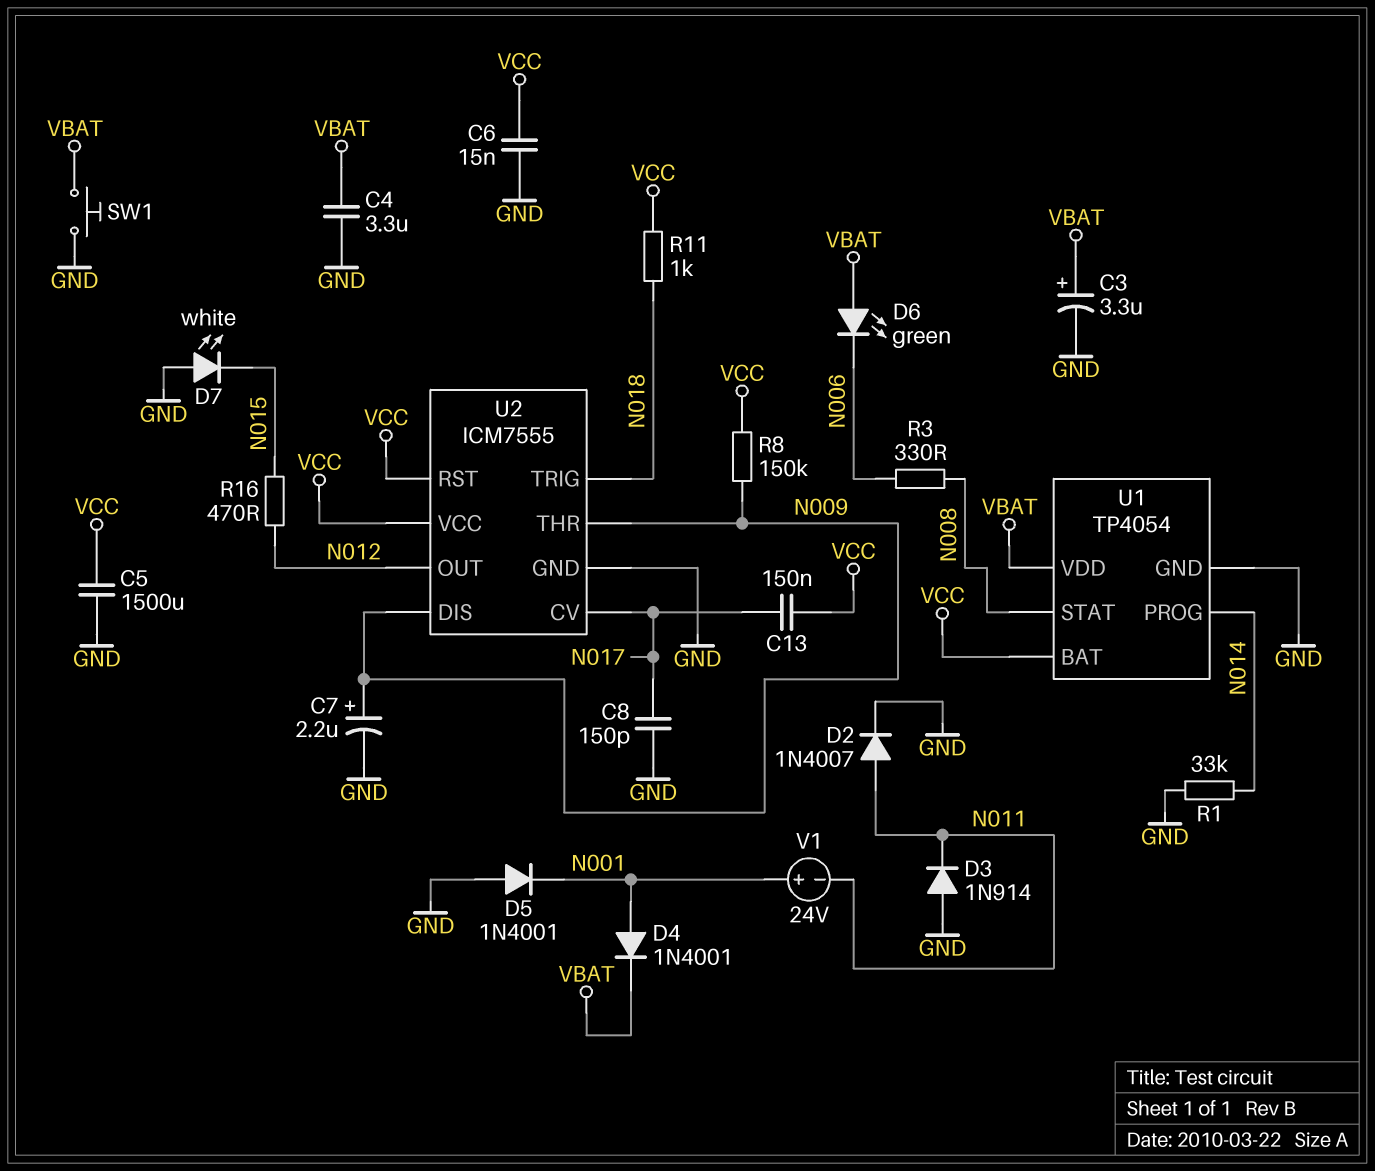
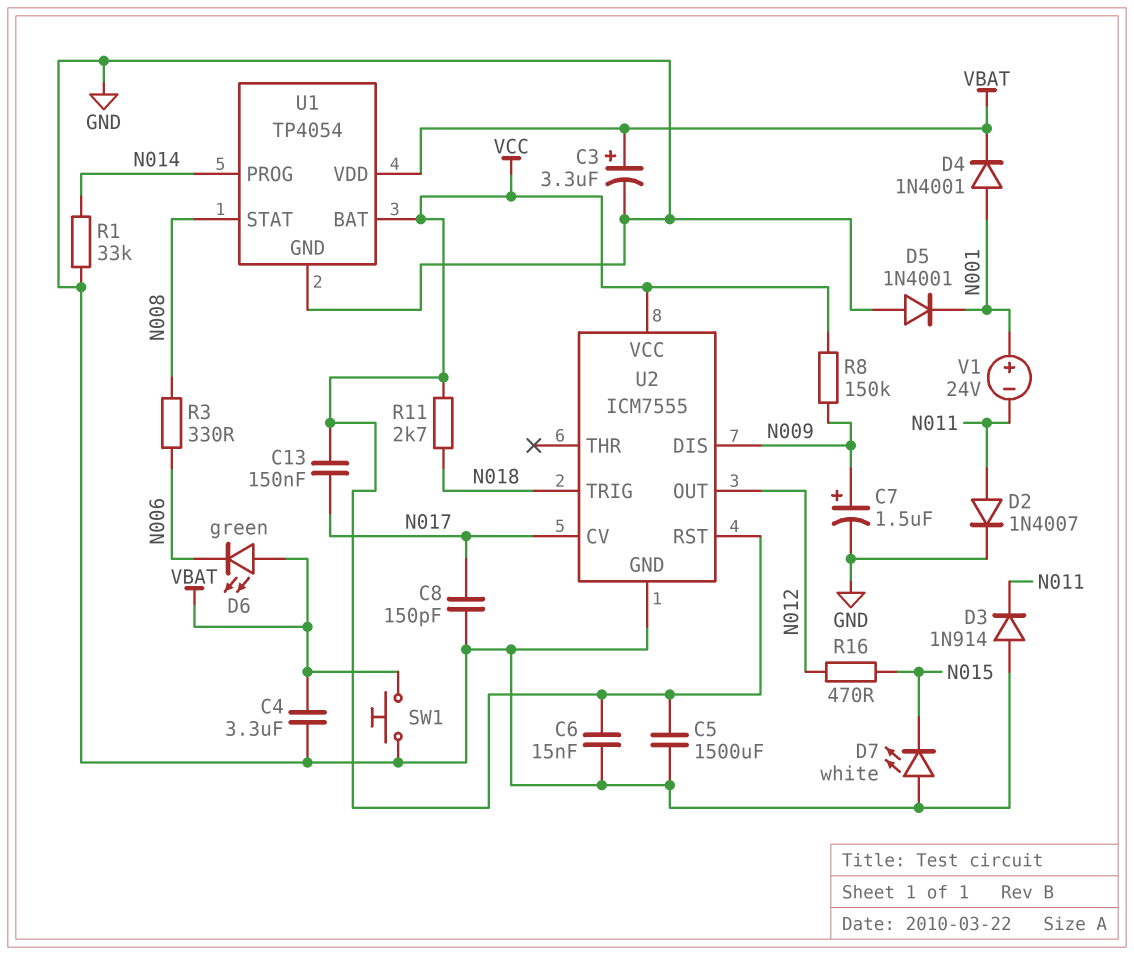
C7: 2.2uF (plus N009, minus GND) -> 1.5uF (plus N009, minus GND)
R11: 1k (N018, VCC) -> 2.7k (N018, VCC)
U2 pin THR: N009 -> none

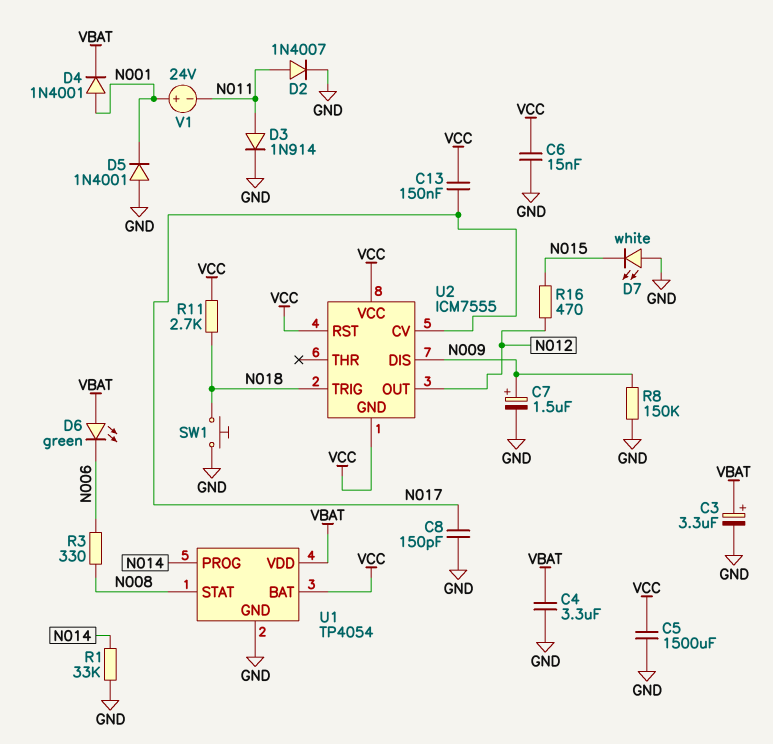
D3: diode 1N914 (A GND, K N011) -> diode 1N914 (A N011, K GND)
R8: 150k (N009, VCC) -> 150k (GND, N009)
SW1: button (GND, VBAT) -> button (GND, N018)
U2 pin GND: GND -> VCC

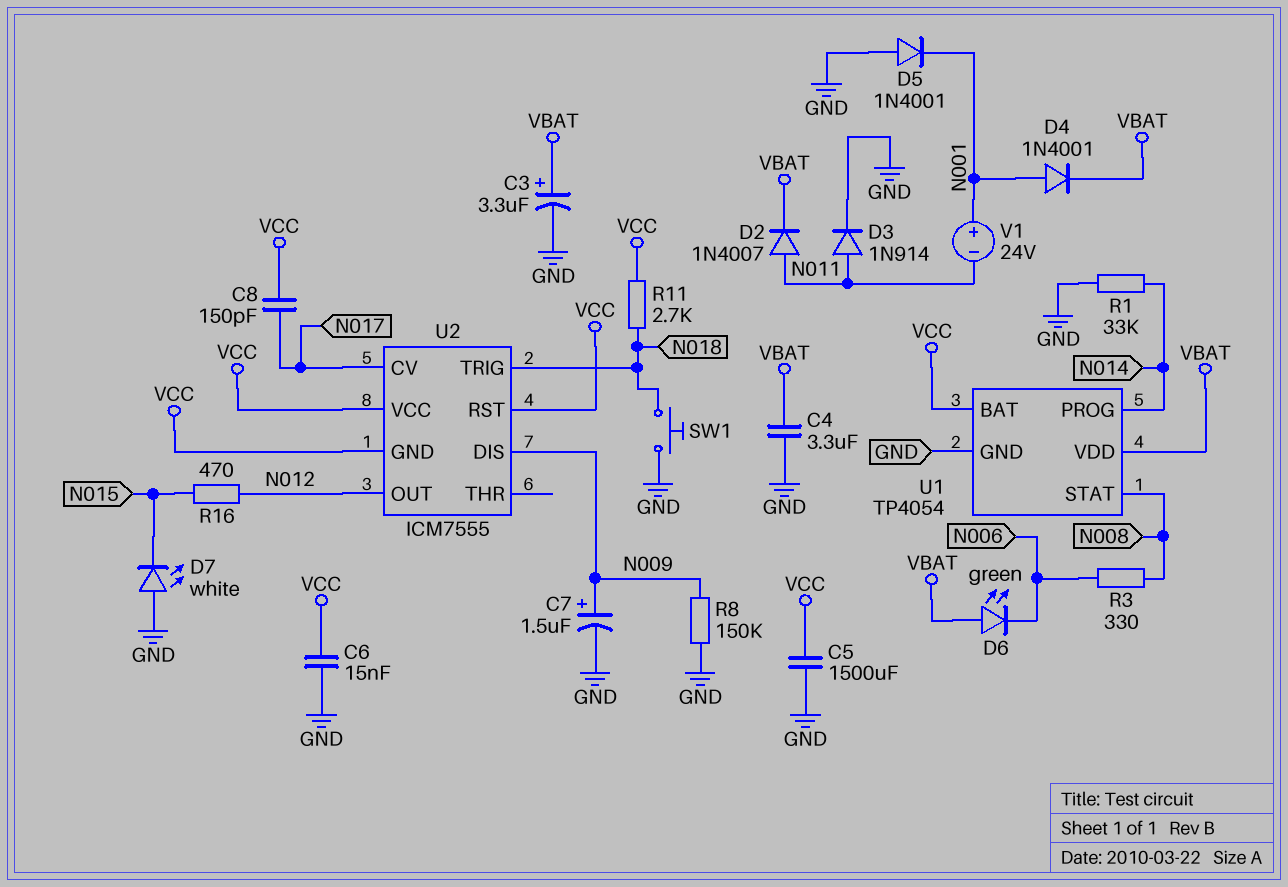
C8: 150pF (GND, N017) -> 150pF (N017, VCC)
C13: 150nF (N017, VCC) -> none
D2: diode 1N4007 (A N011, K GND) -> diode 1N4007 (A N011, K VBAT)

